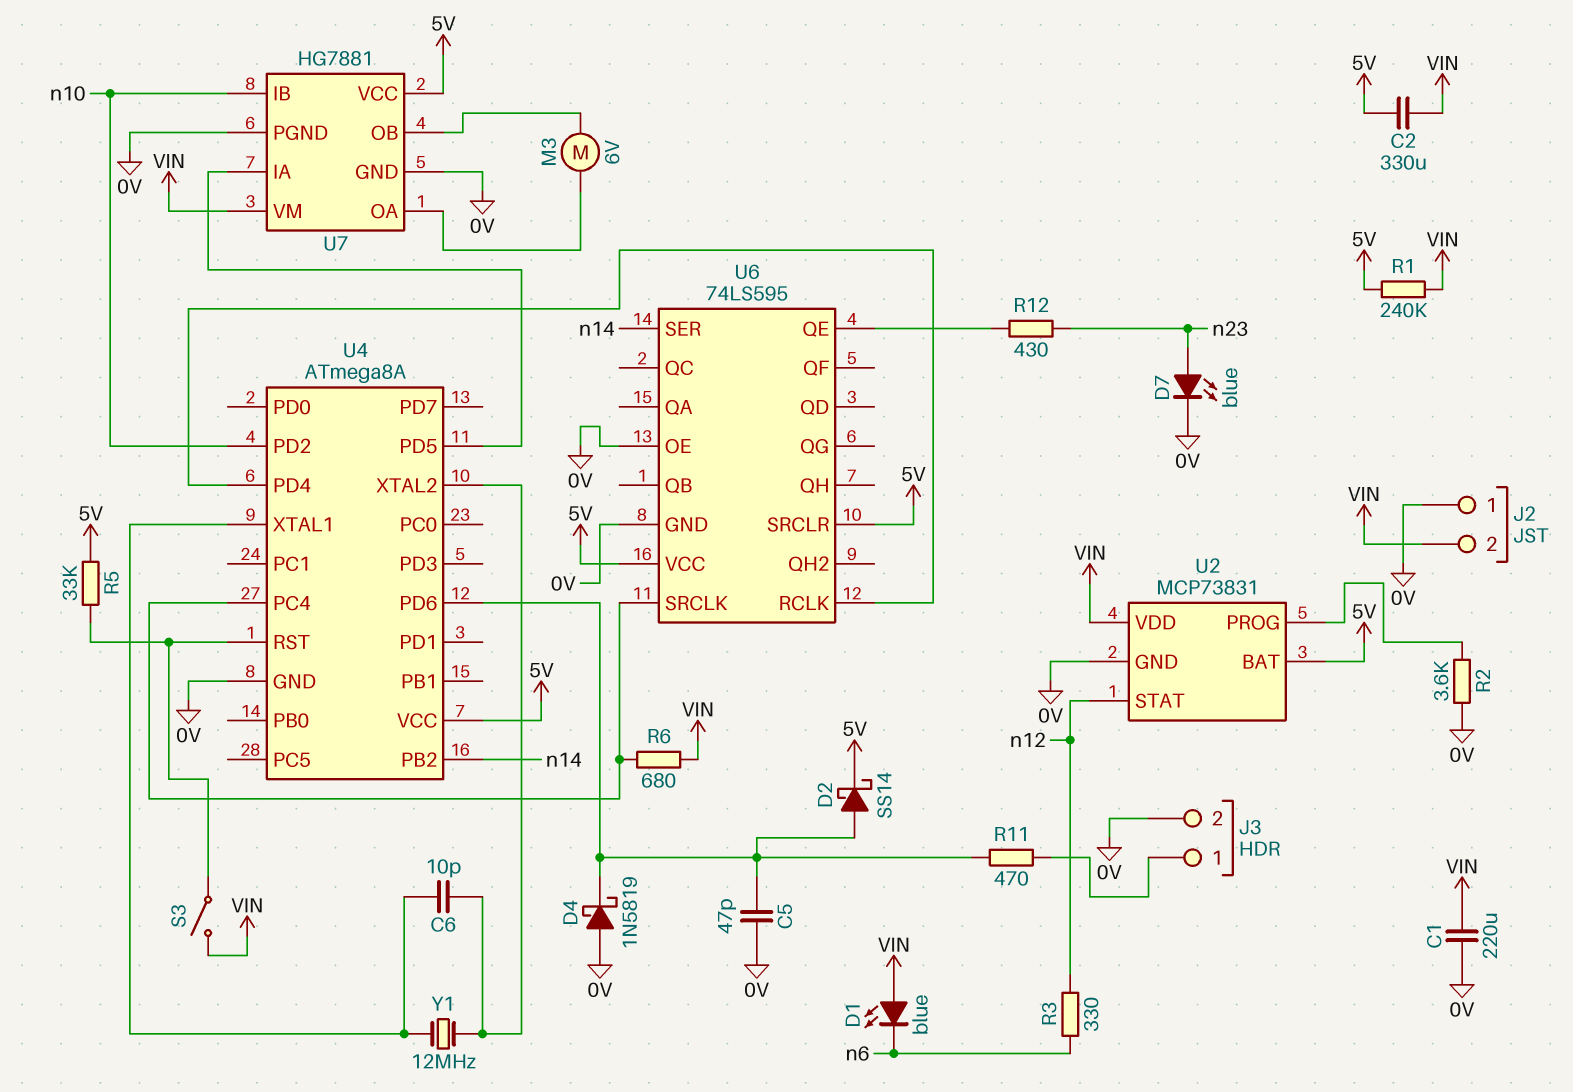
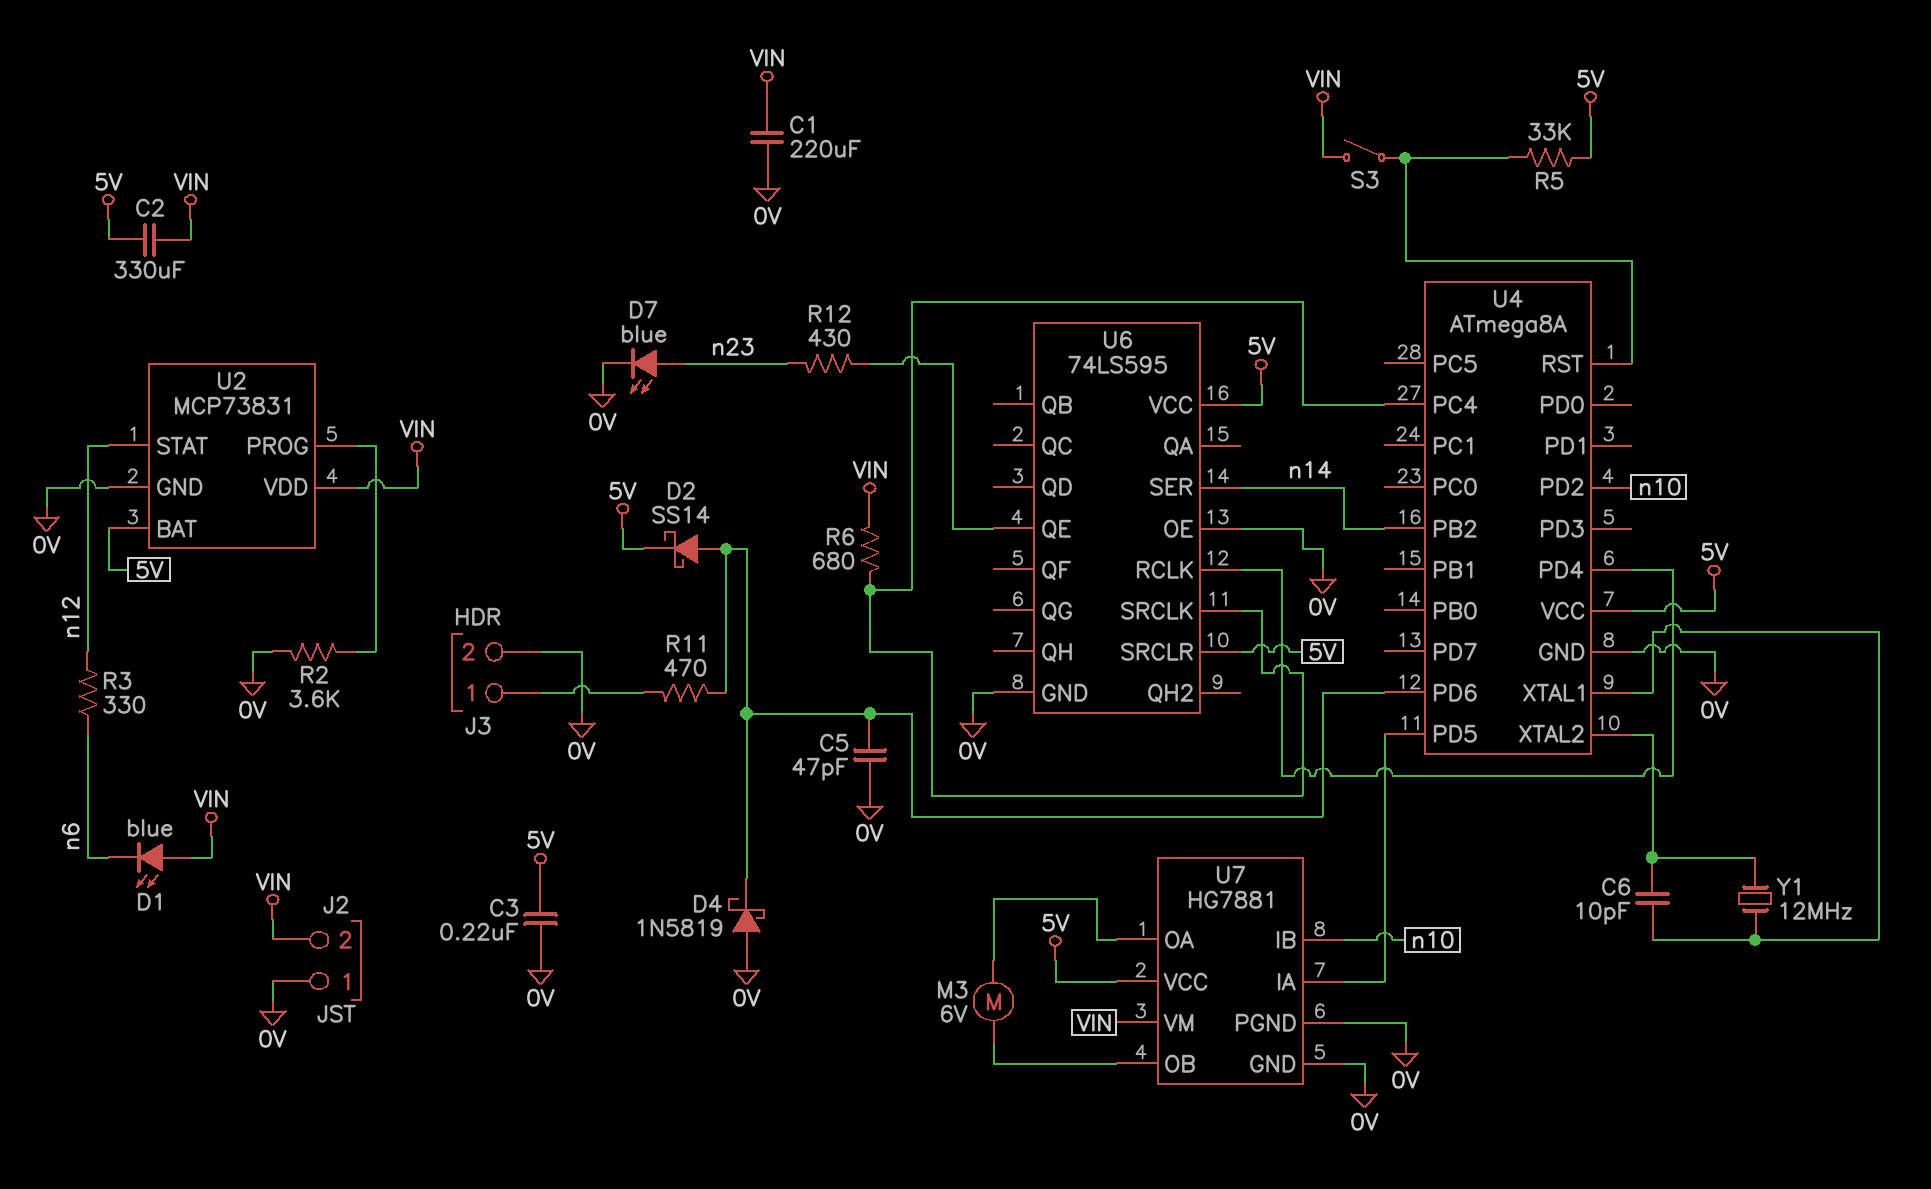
C3: none -> 220nF (0V, 5V)
R1: 240k (5V, VIN) -> none

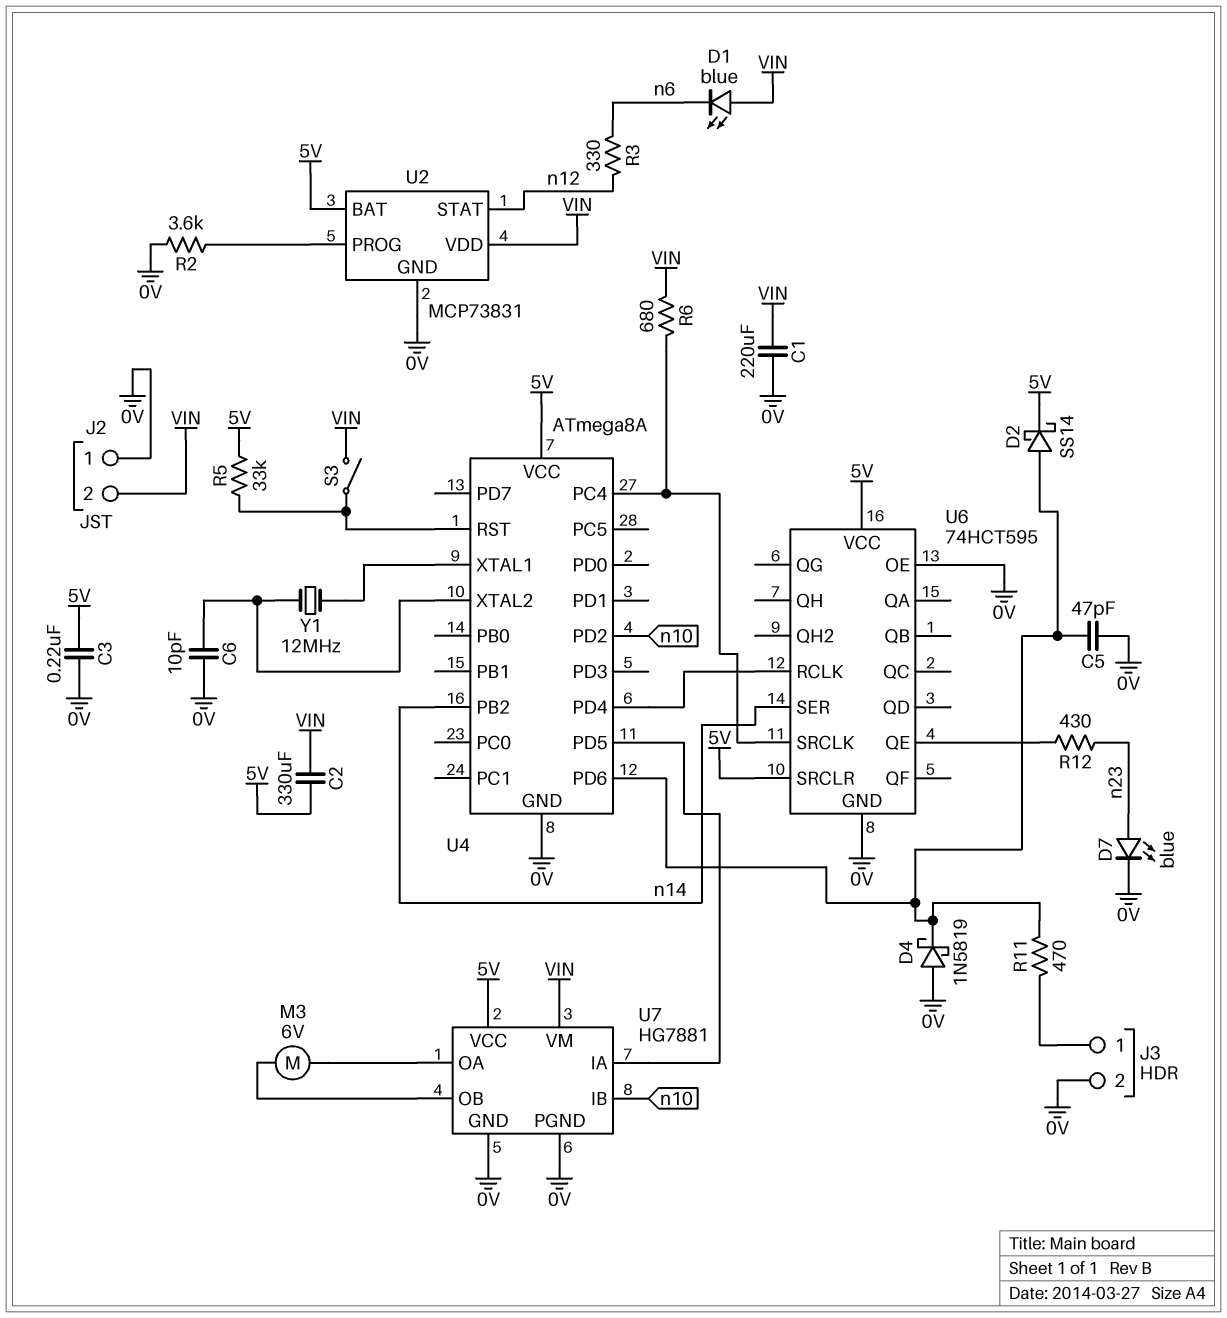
C6: 10pF (U4/XTAL1, U4/XTAL2) -> 10pF (0V, U4/XTAL2)
U6: 74LS595 -> 74HCT595

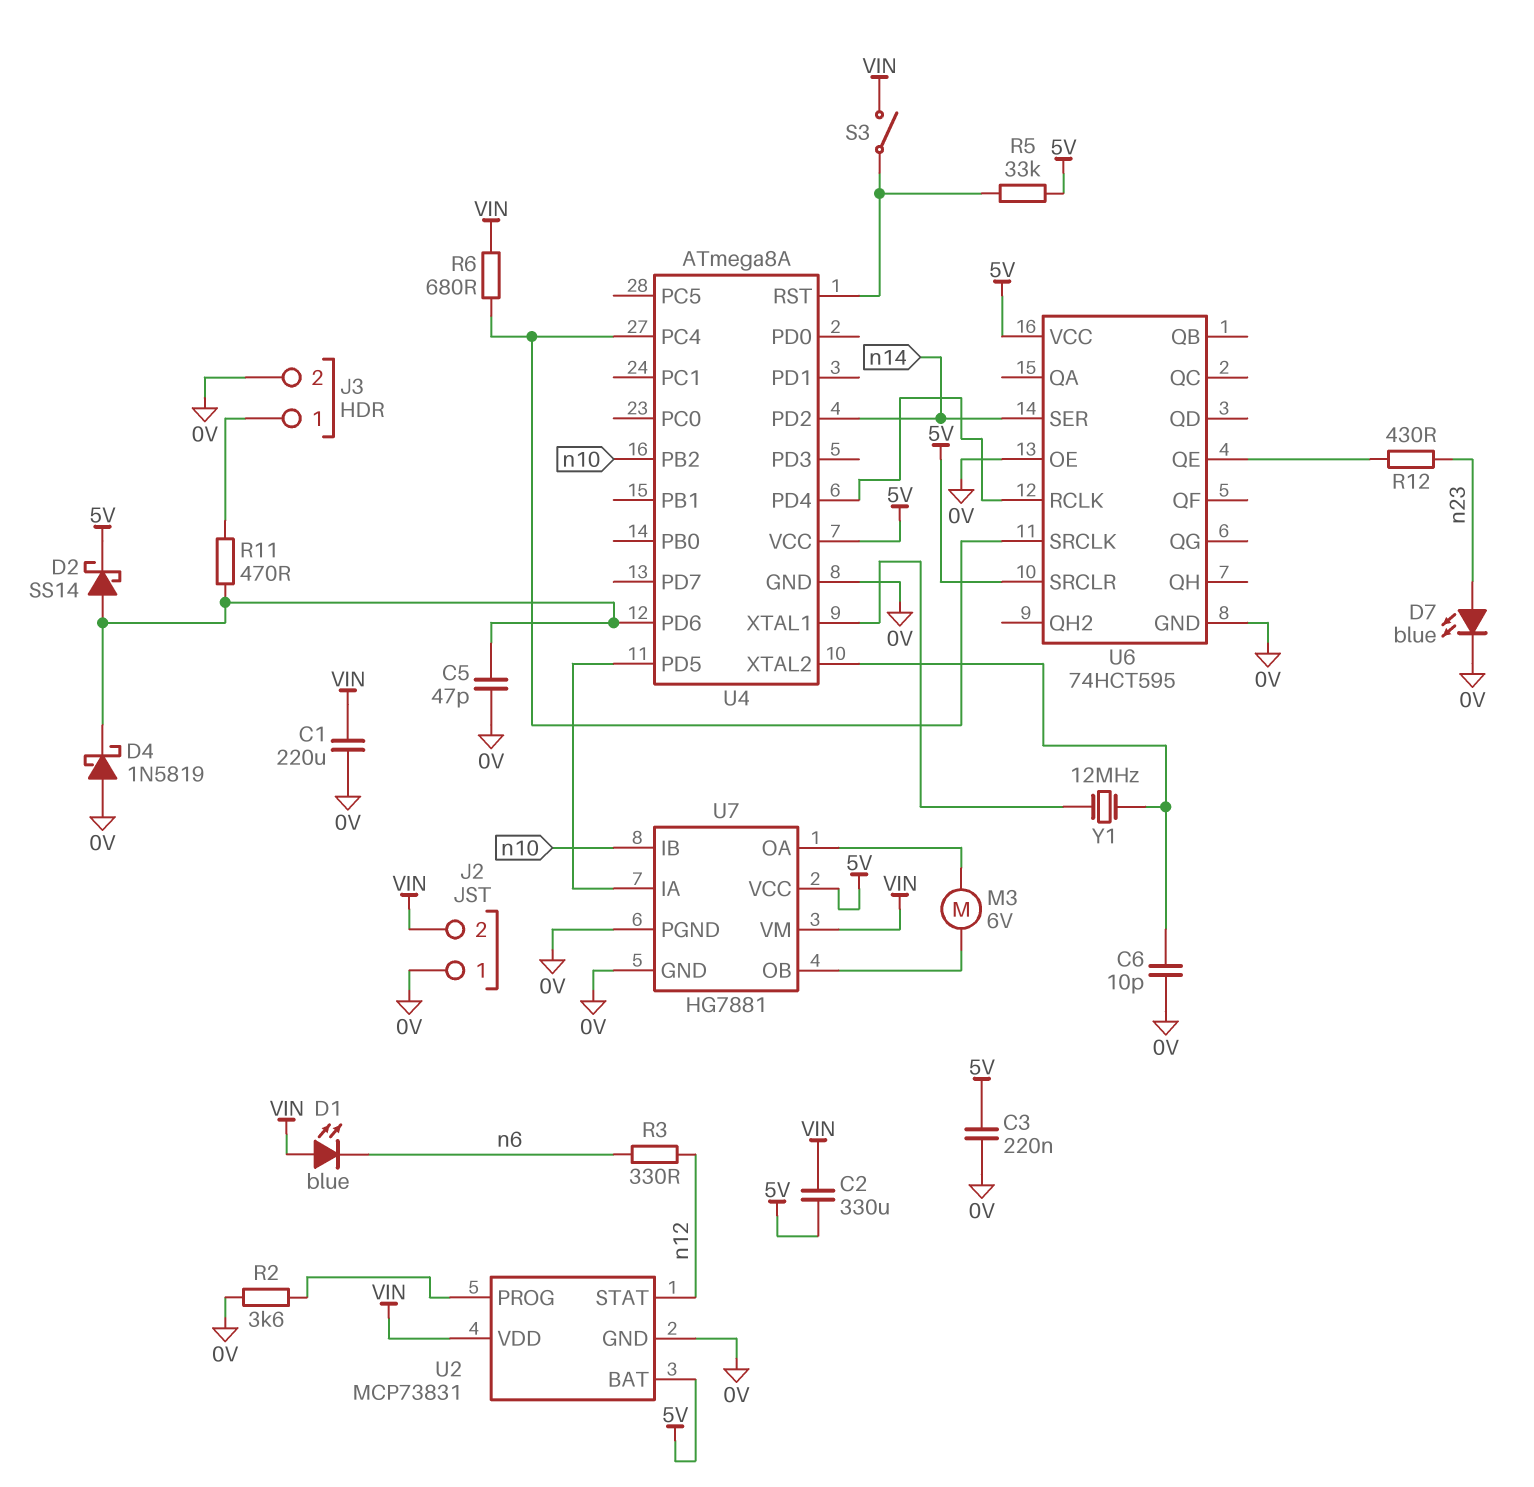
U4 pin PB2: n14 -> n10
U4 pin PD2: n10 -> n14

